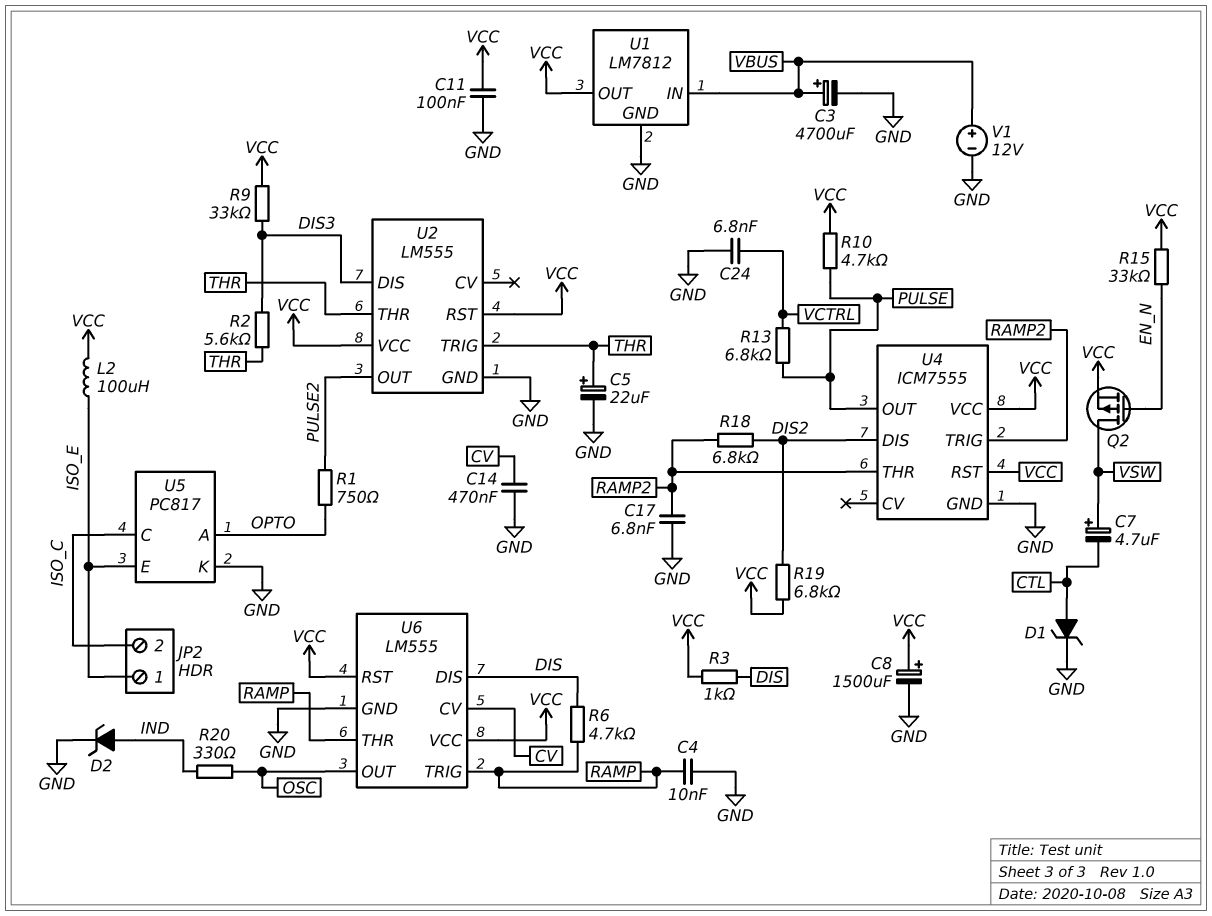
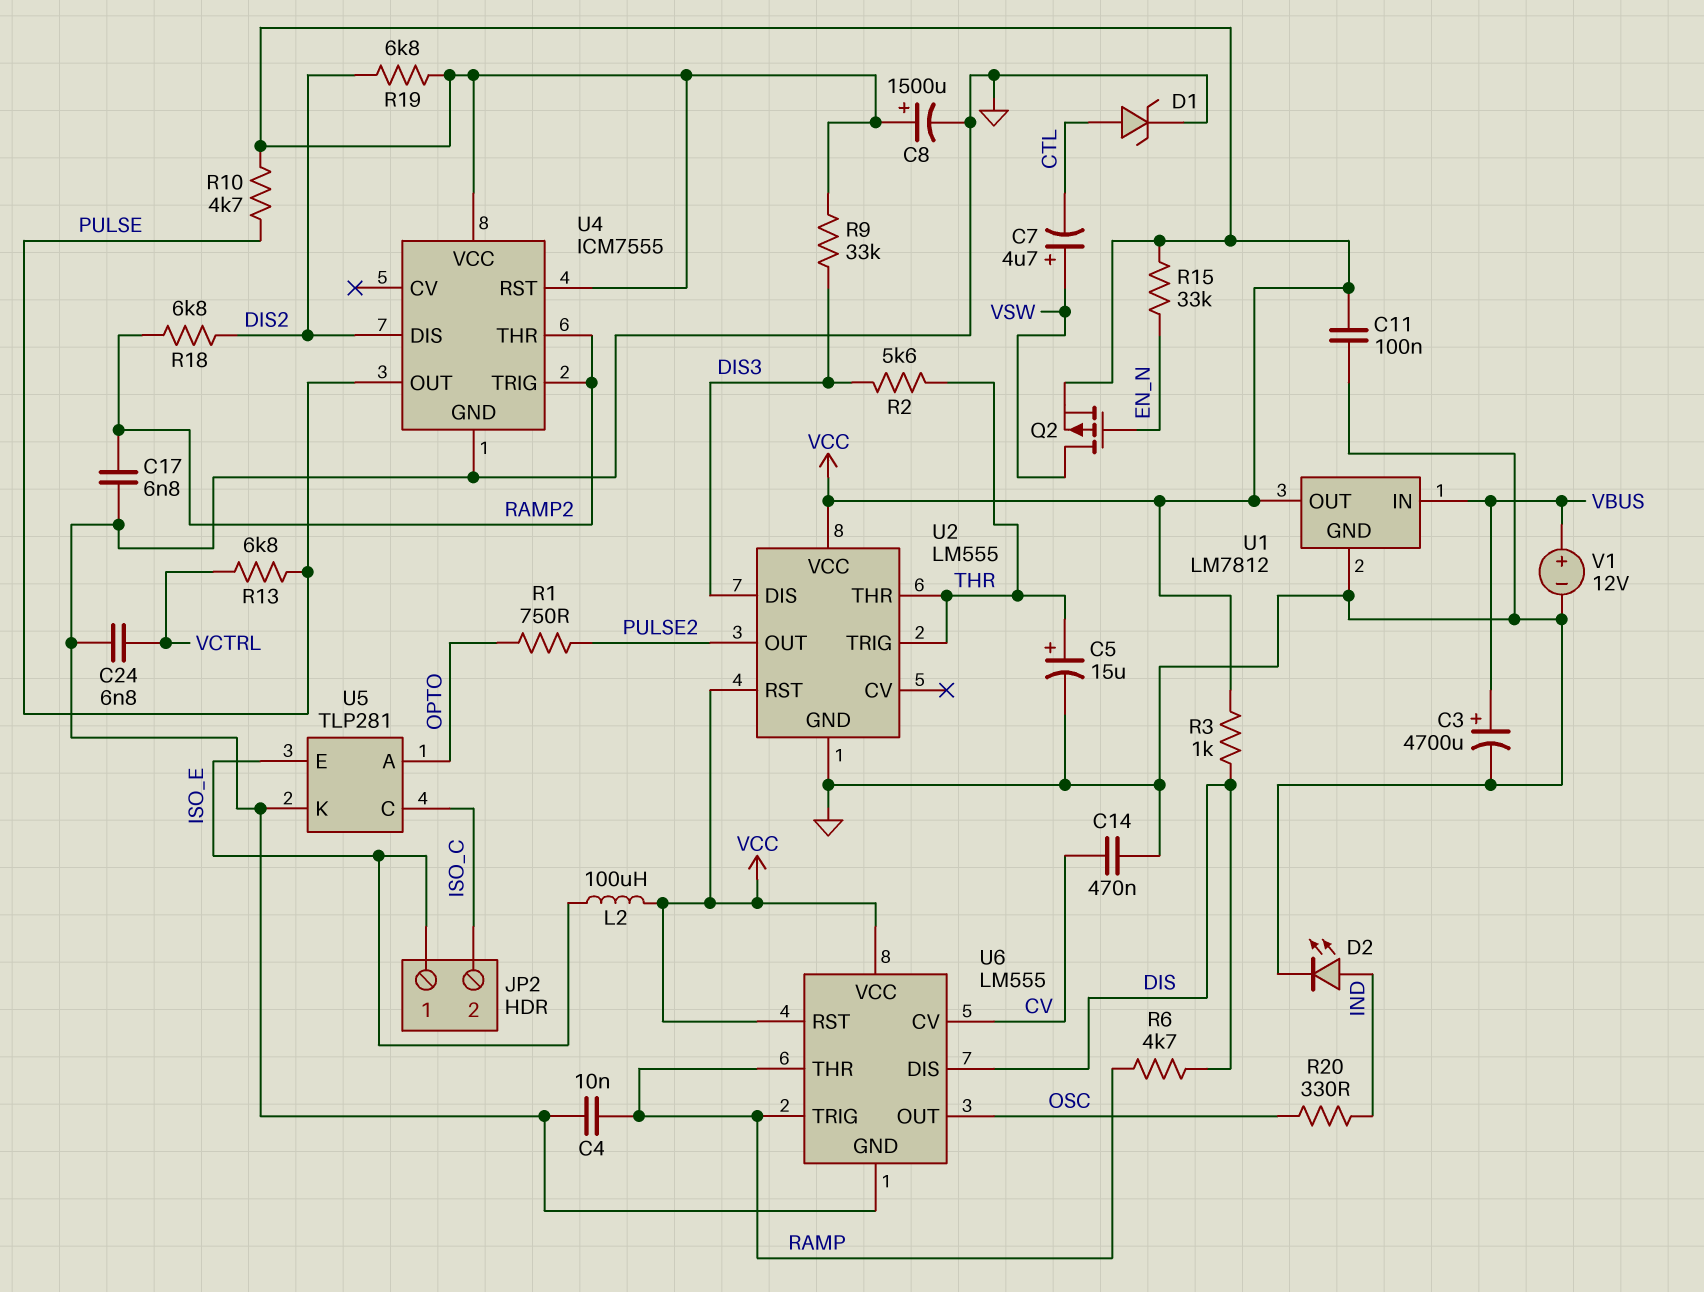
C5: 22uF (plus THR, minus GND) -> 15uF (plus THR, minus GND)
D2: zener (A IND, K GND) -> LED (A IND, K GND)
U5: PC817 -> TLP281

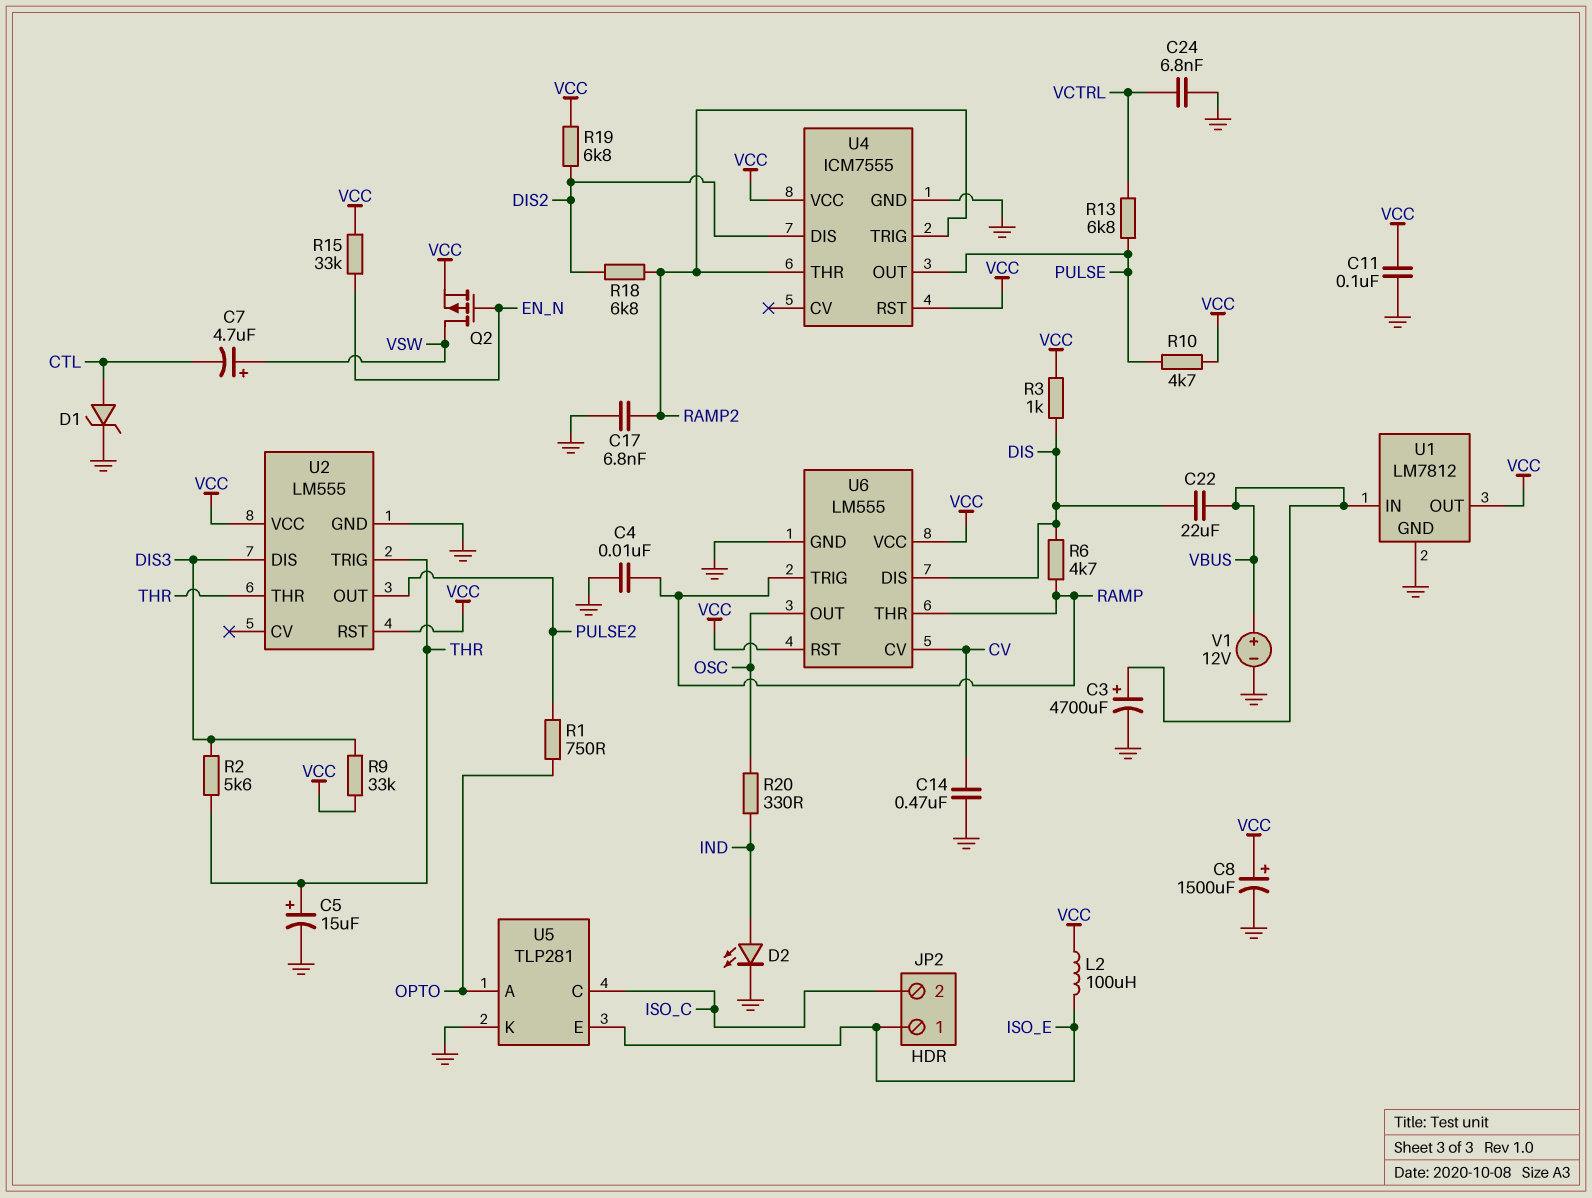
C22: none -> 22uF (DIS, VBUS)

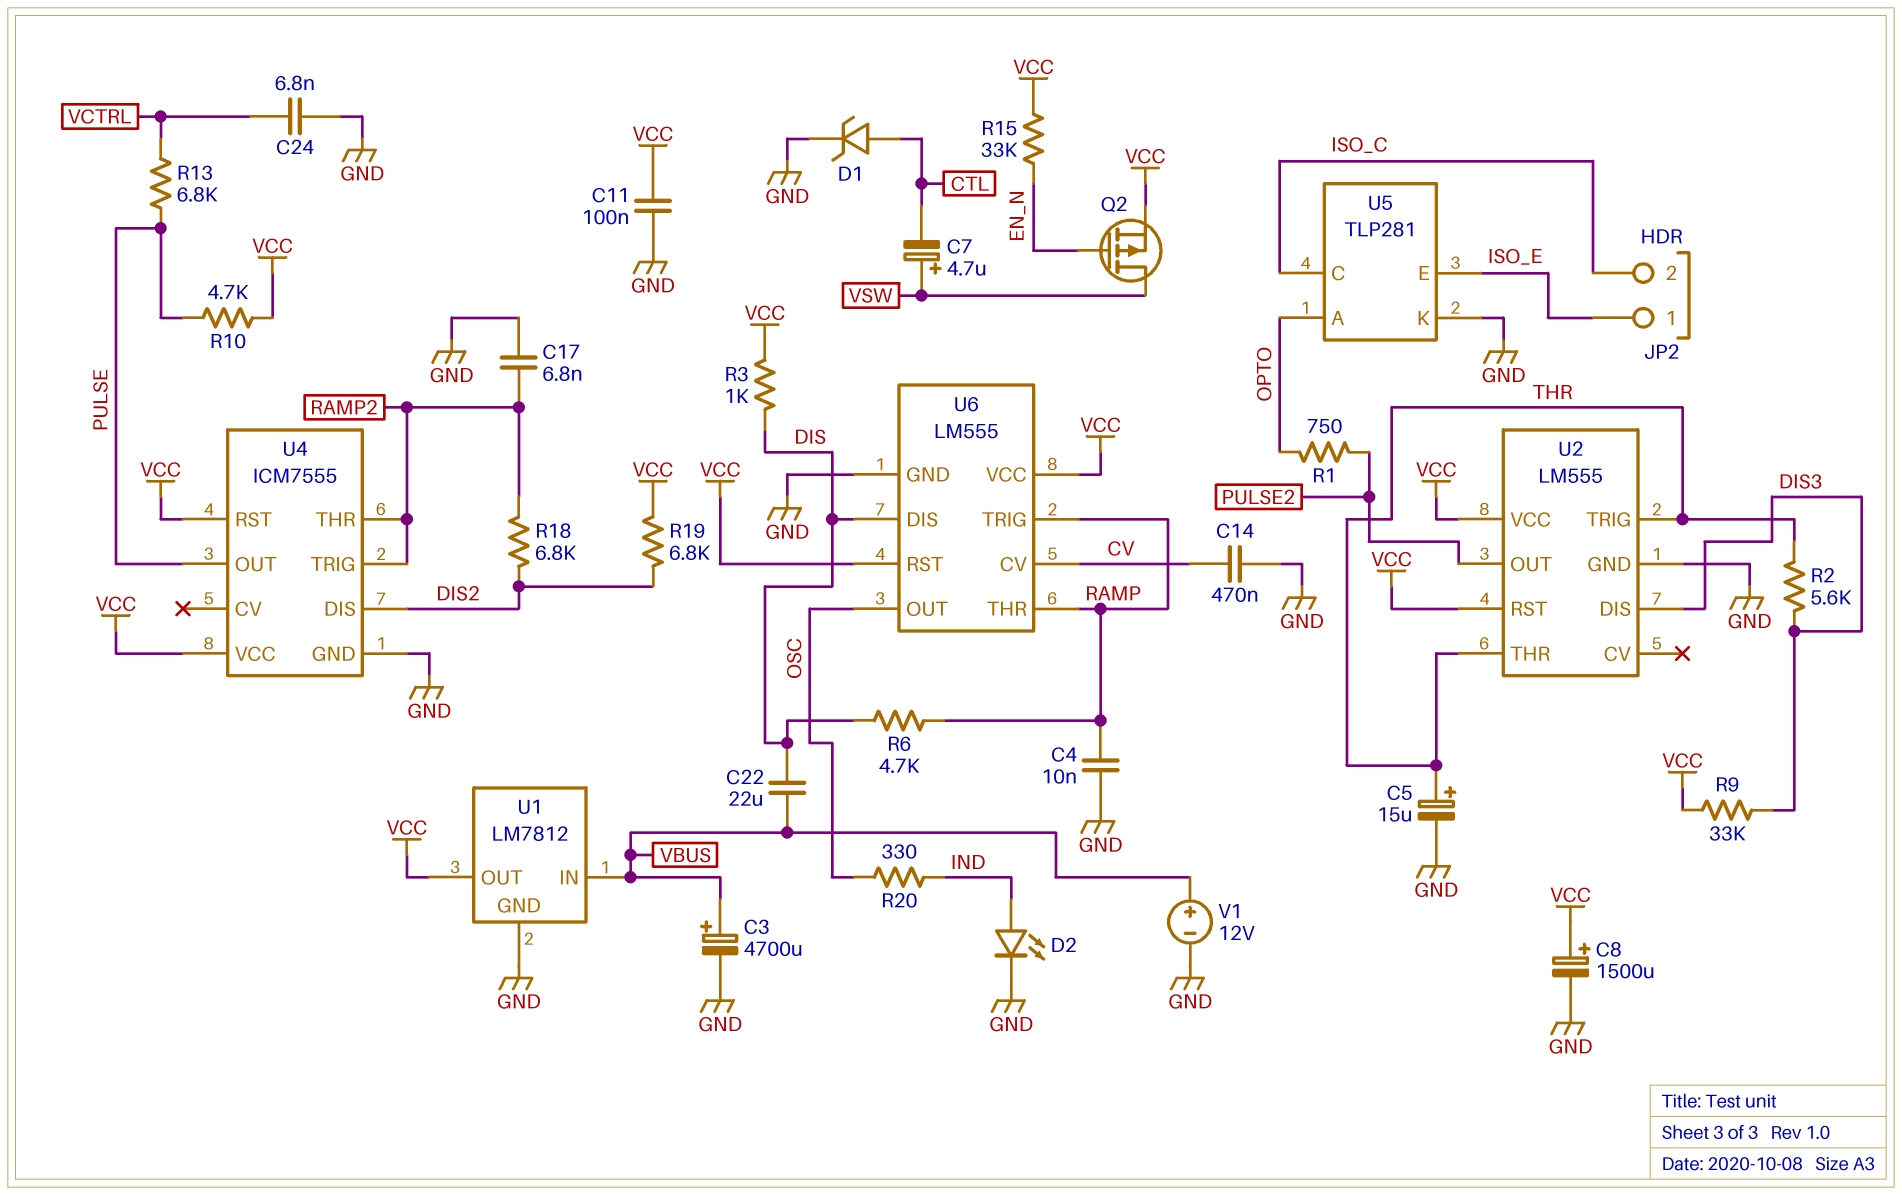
L2: 100uH (ISO_E, VCC) -> none

